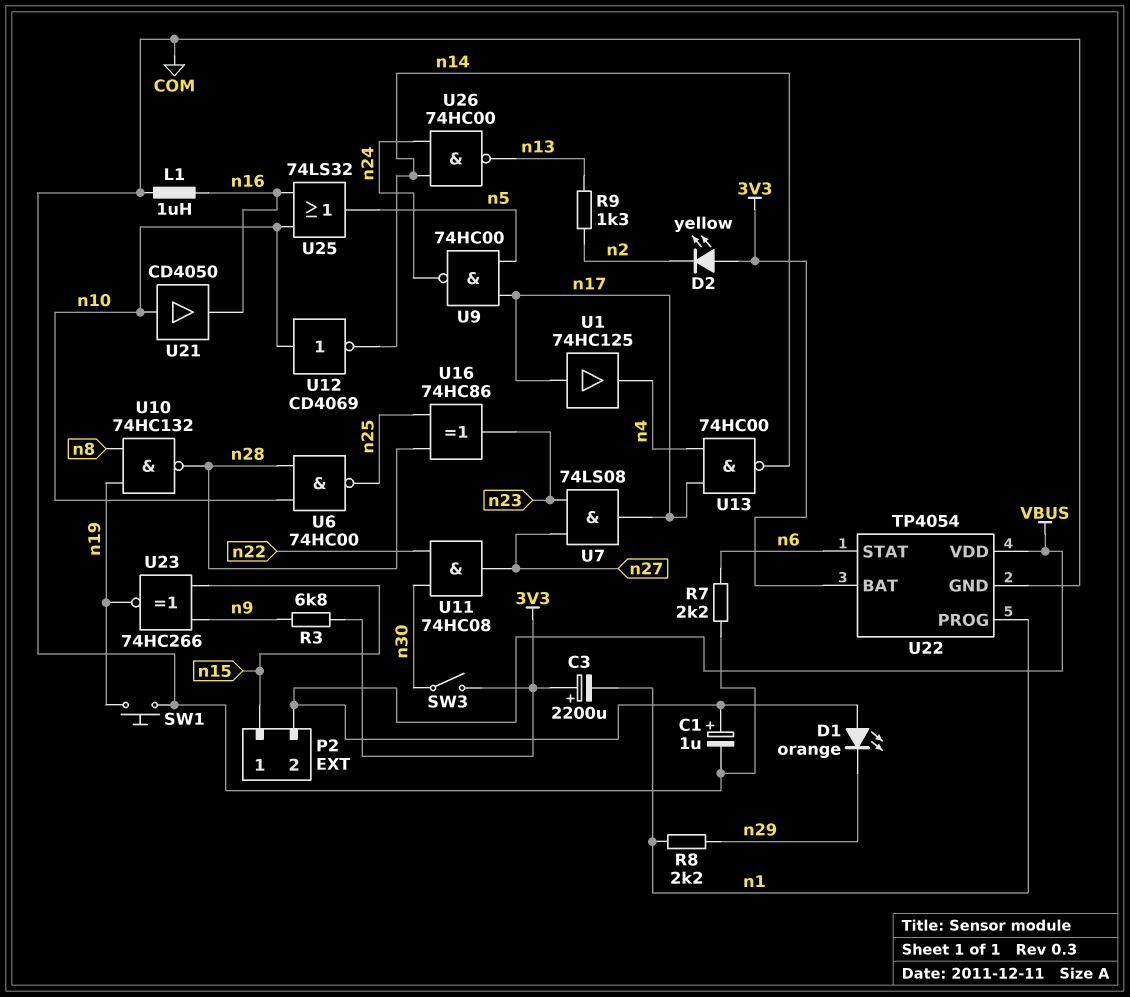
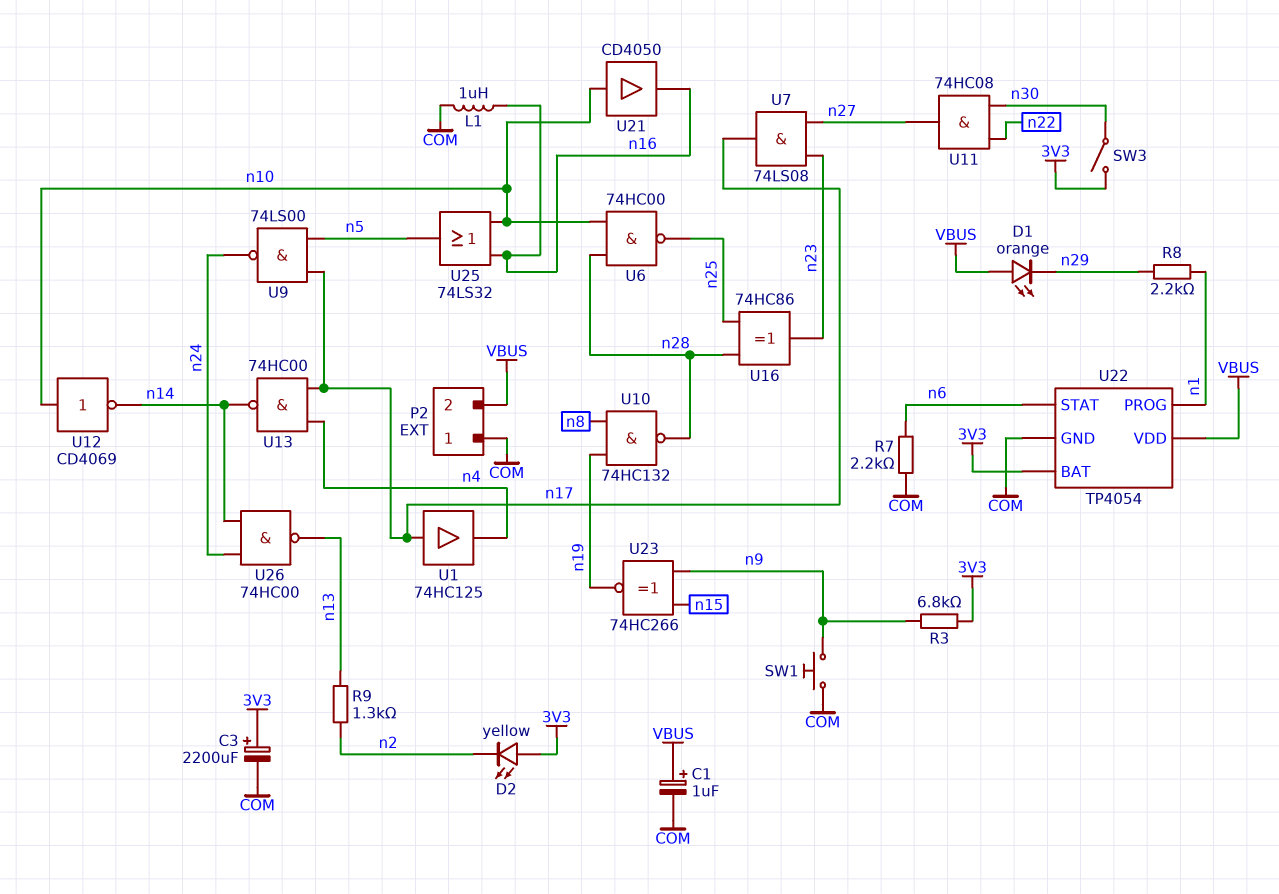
C3: 2200uF (plus 3V3, minus n1) -> 2200uF (plus 3V3, minus COM)
P2 pin 1: n15 -> COM
SW1: button (COM, n19) -> button (COM, n9)
U9: NAND 74HC00 (in n5, in n17, out n24) -> NAND 74LS00 (in n5, in n17, out n24)

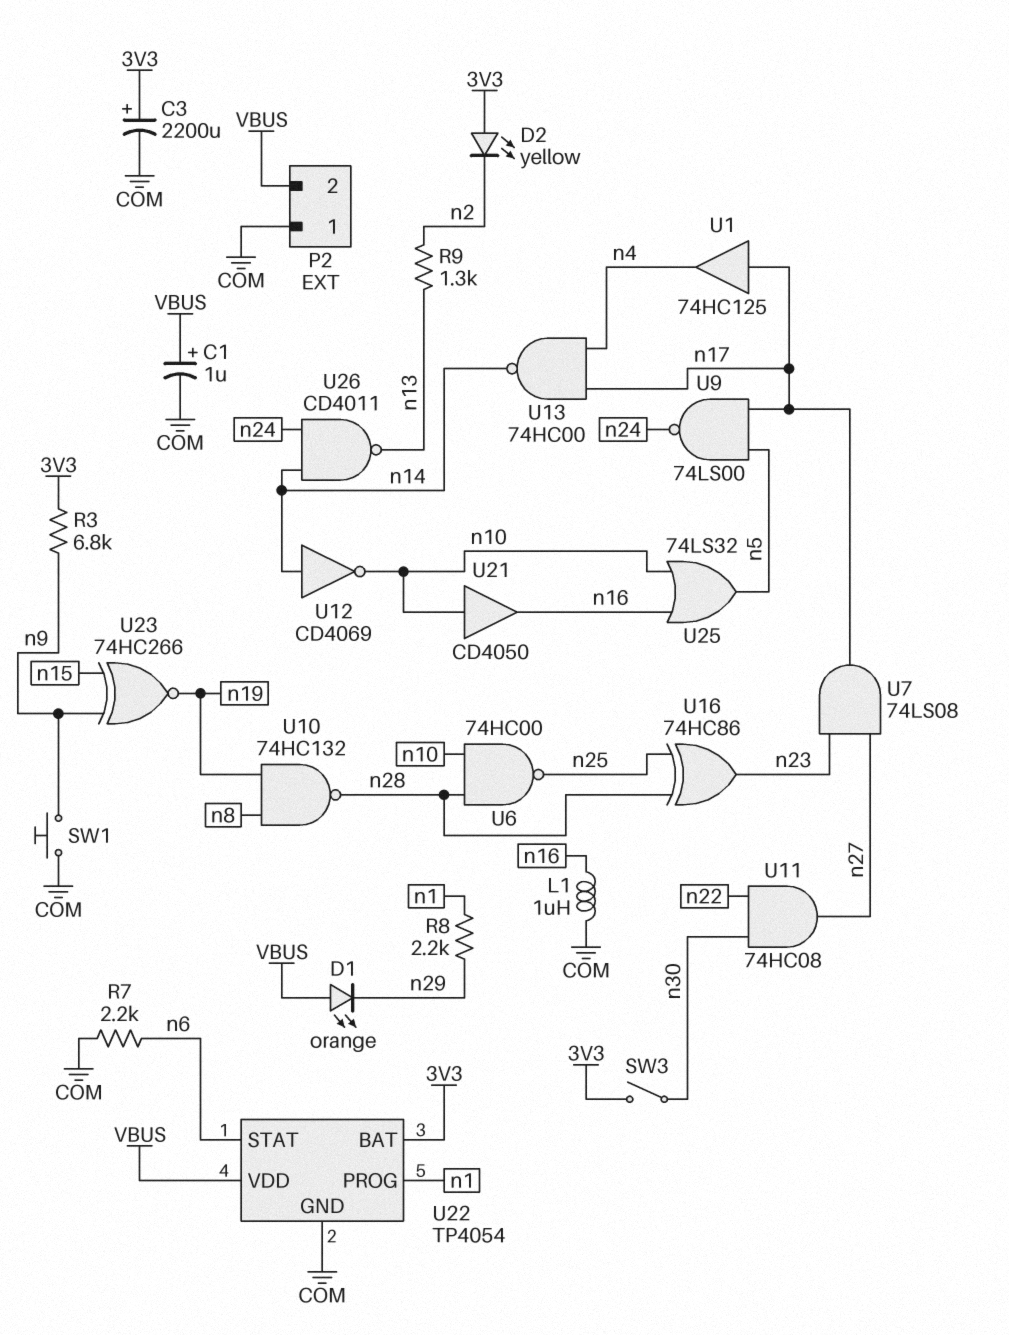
U12: NOT CD4069 (in n10, out n14) -> NOT CD4069 (in n14, out n10)
U26: NAND 74HC00 (in n14, in n24, out n13) -> NAND CD4011 (in n14, in n24, out n13)

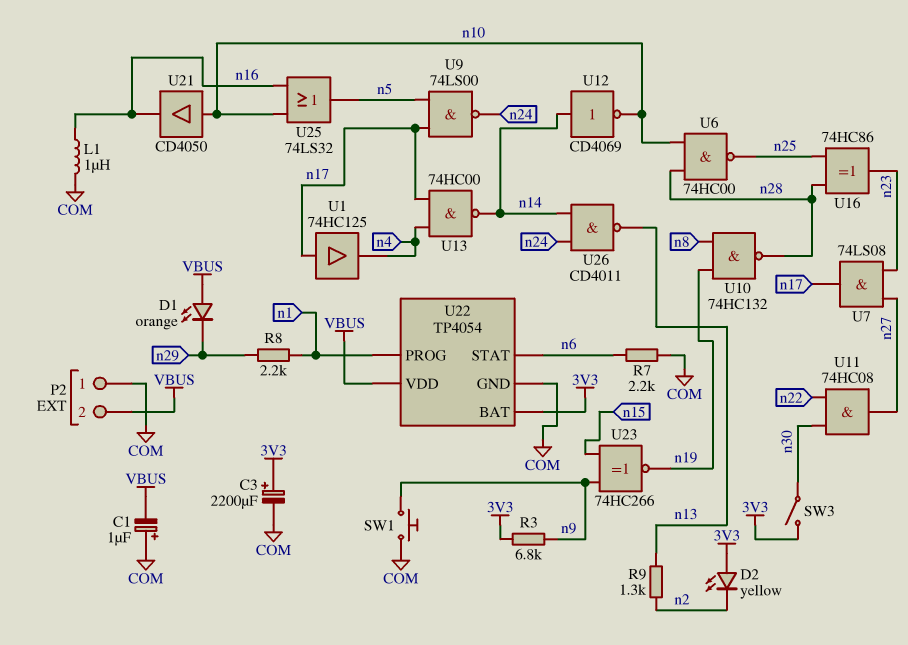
C1: 1uF (plus VBUS, minus COM) -> 1uF (plus COM, minus VBUS)

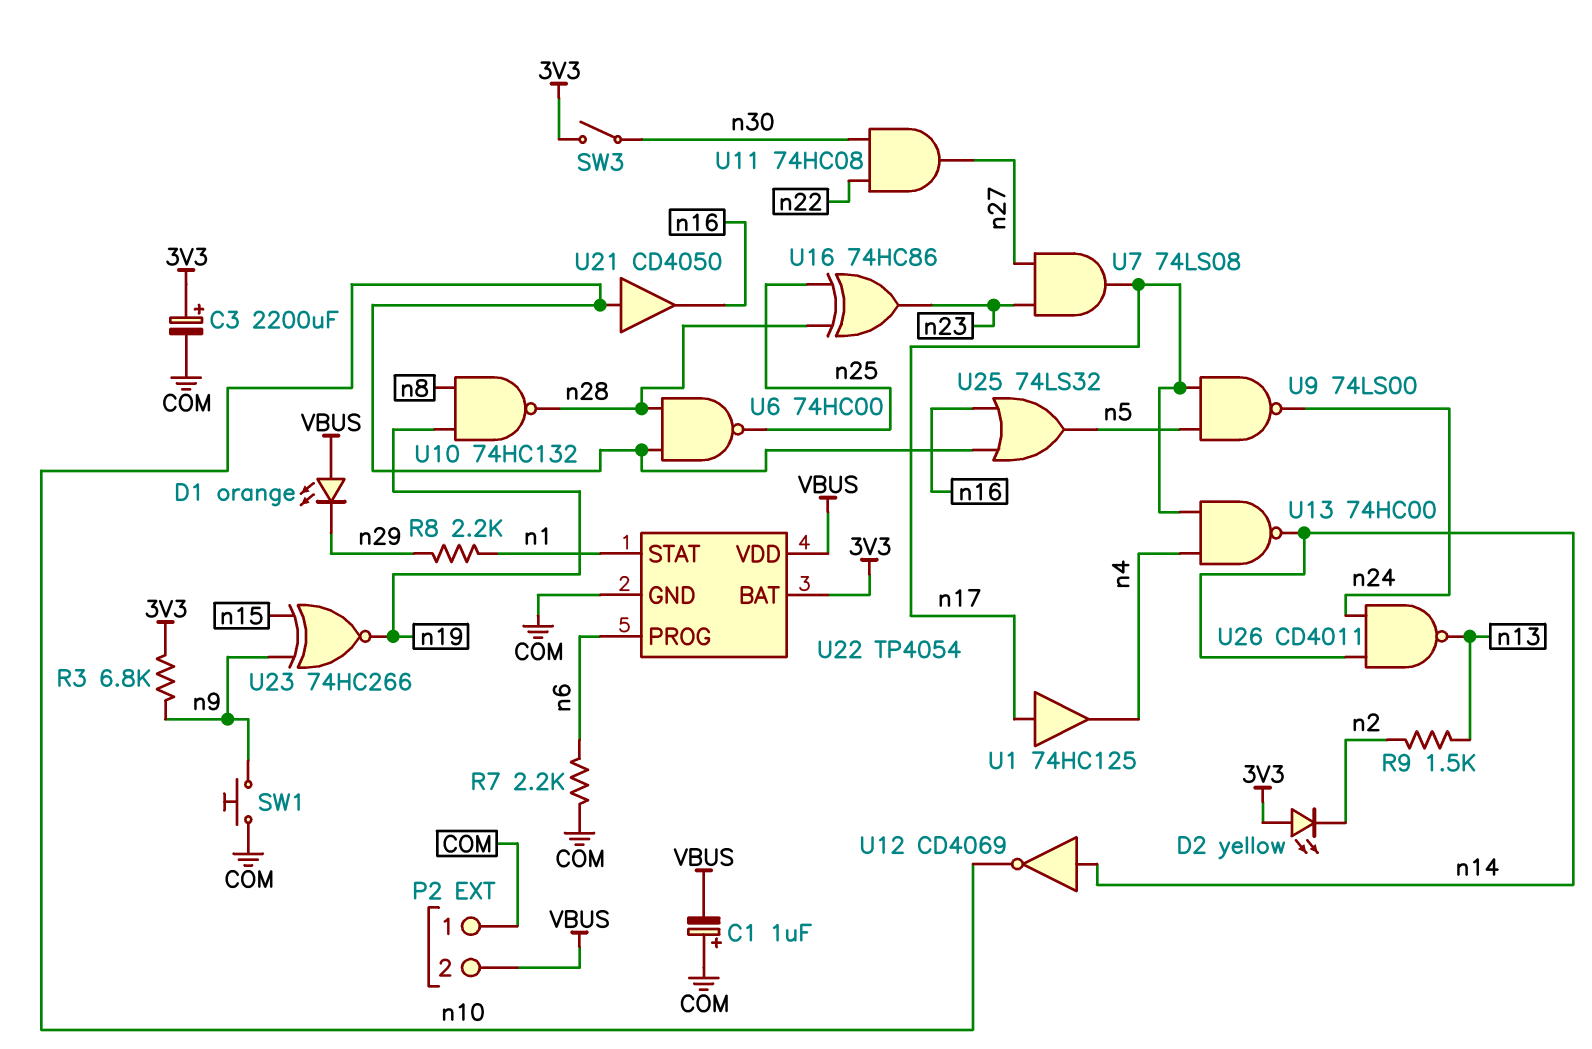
L1: 1uH (COM, n16) -> none
R9: 1.3k (n2, n13) -> 1.5k (n2, n13)
U22 pin PROG: n1 -> n6
U22 pin STAT: n6 -> n1

